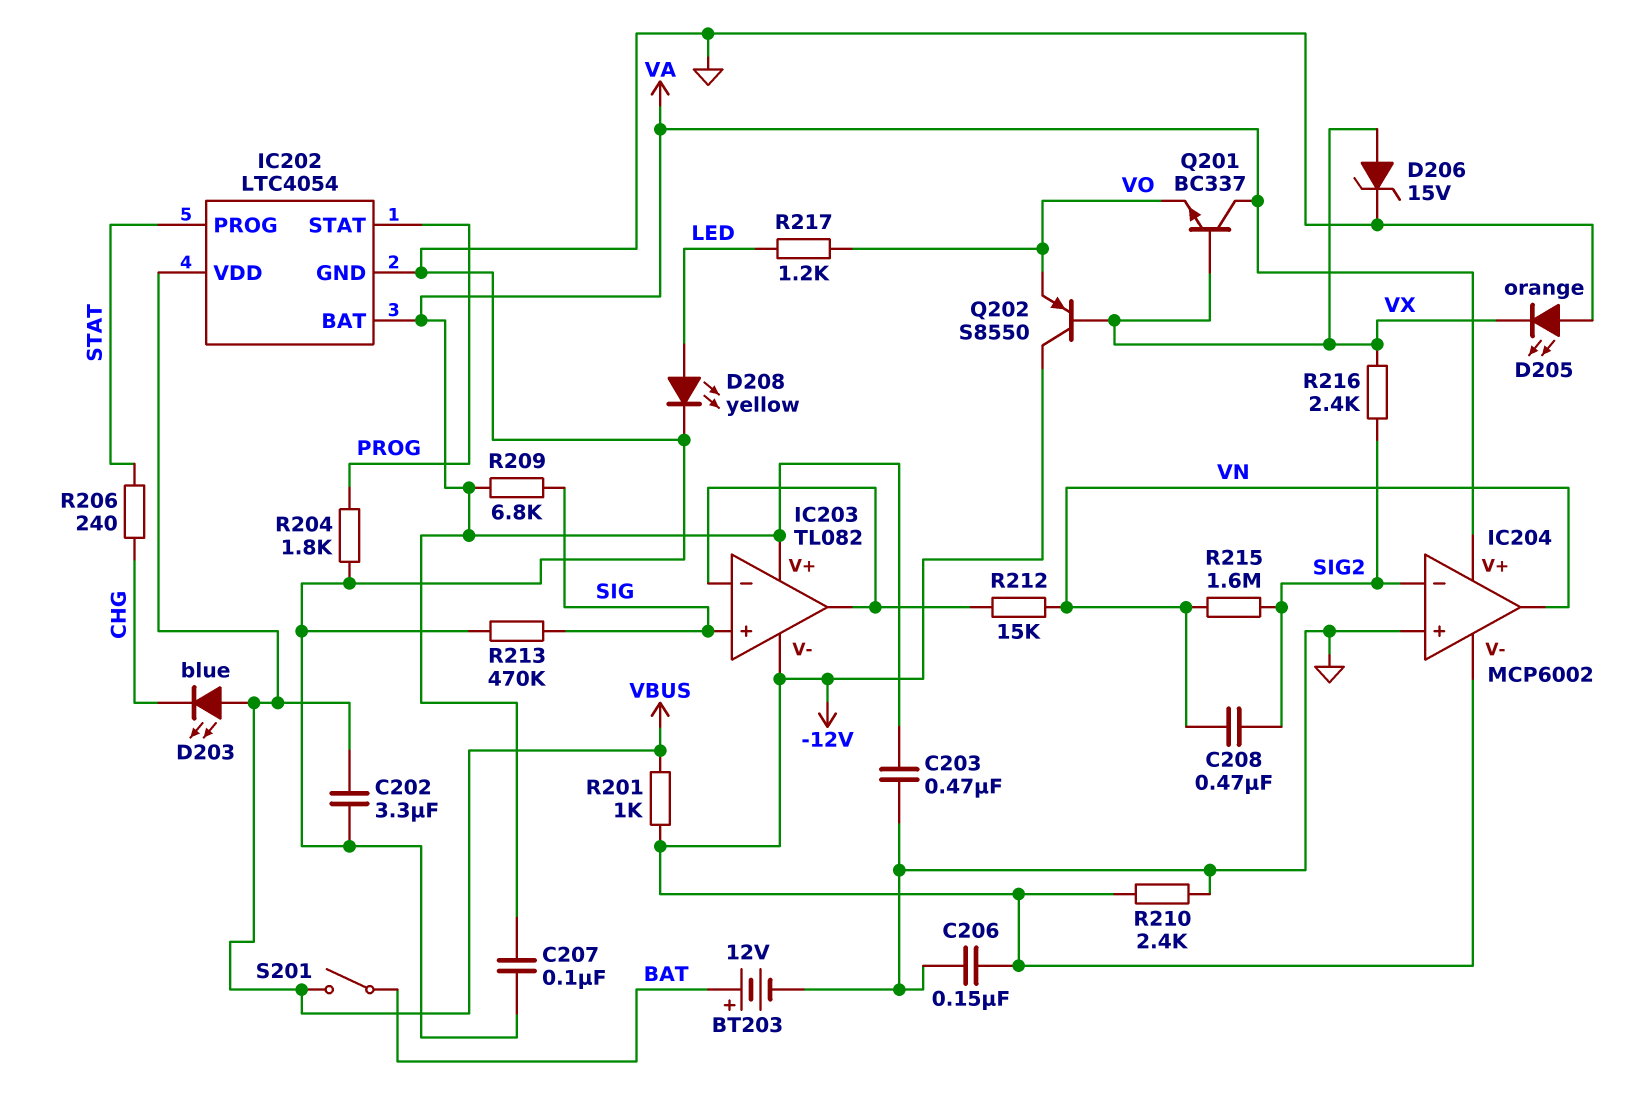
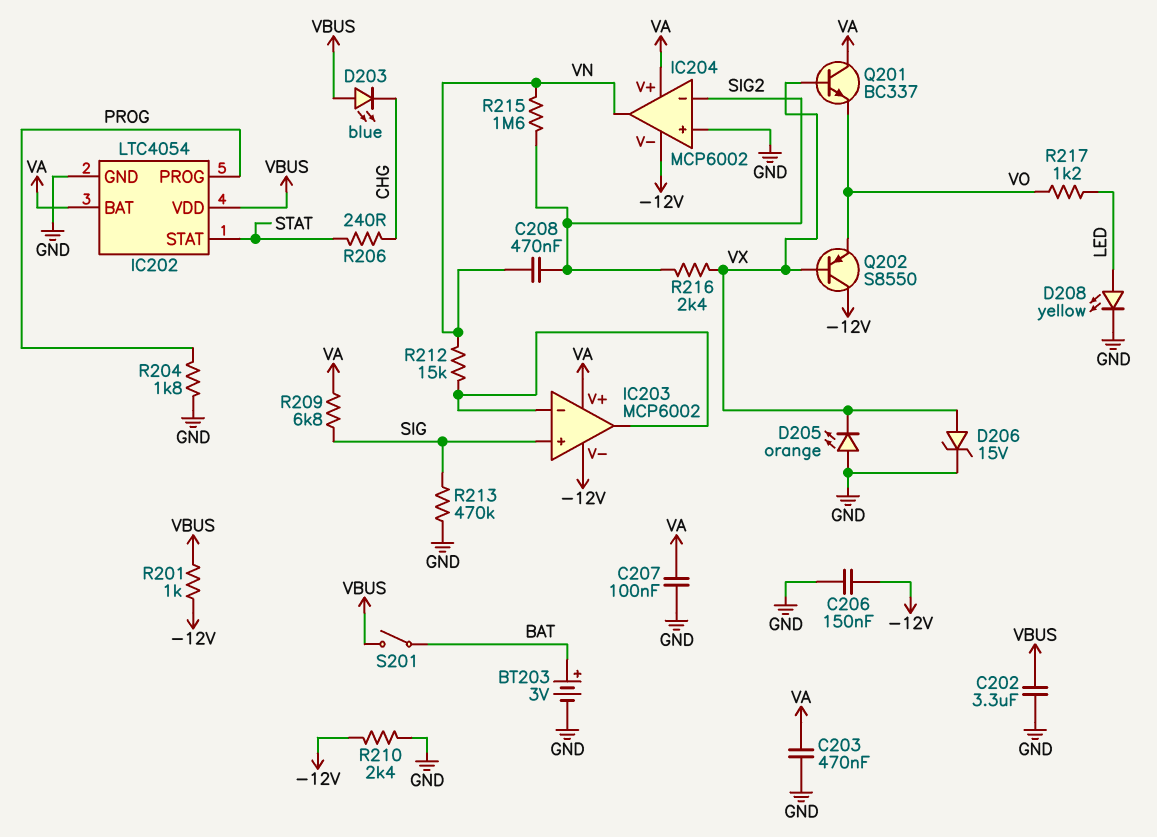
BT203: 12V (plus BAT, minus GND) -> 3V (plus BAT, minus GND)
IC202 pin PROG: STAT -> PROG
IC202 pin STAT: PROG -> STAT
IC203: TL082 -> MCP6002

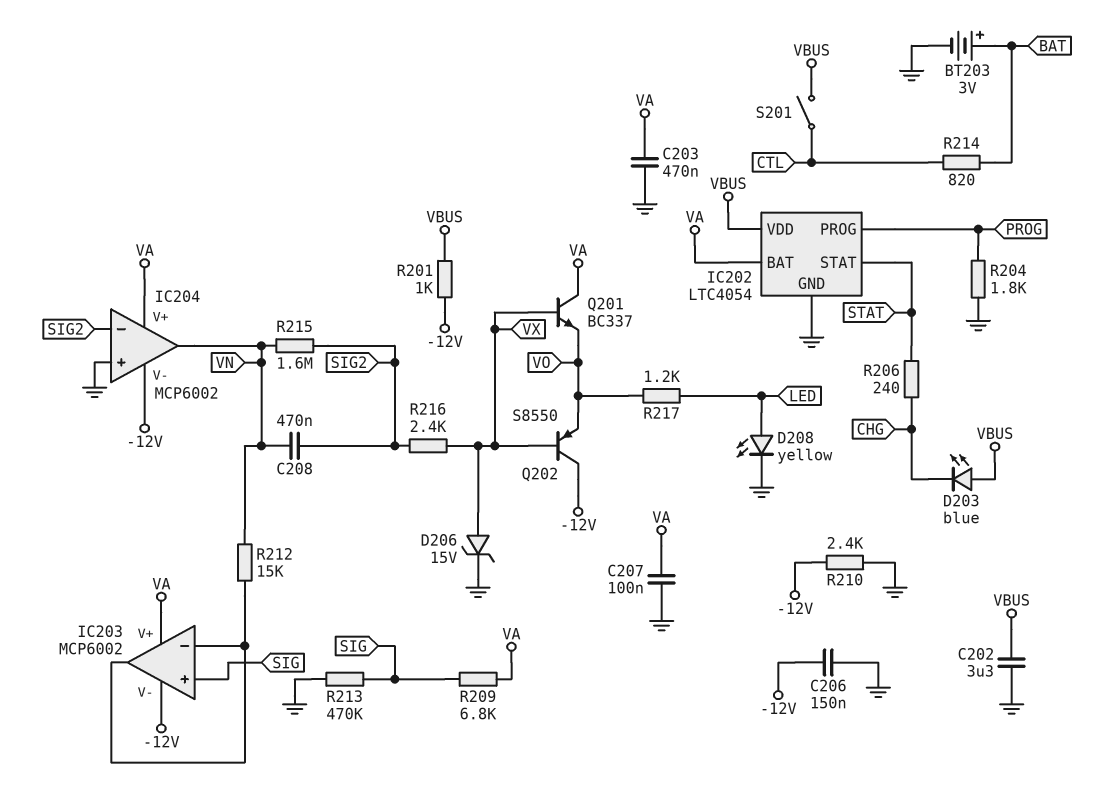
D205: LED orange (A GND, K VX) -> none
R214: none -> 820 (BAT, CTL)
S201: switch (BAT, VBUS) -> switch (CTL, VBUS)

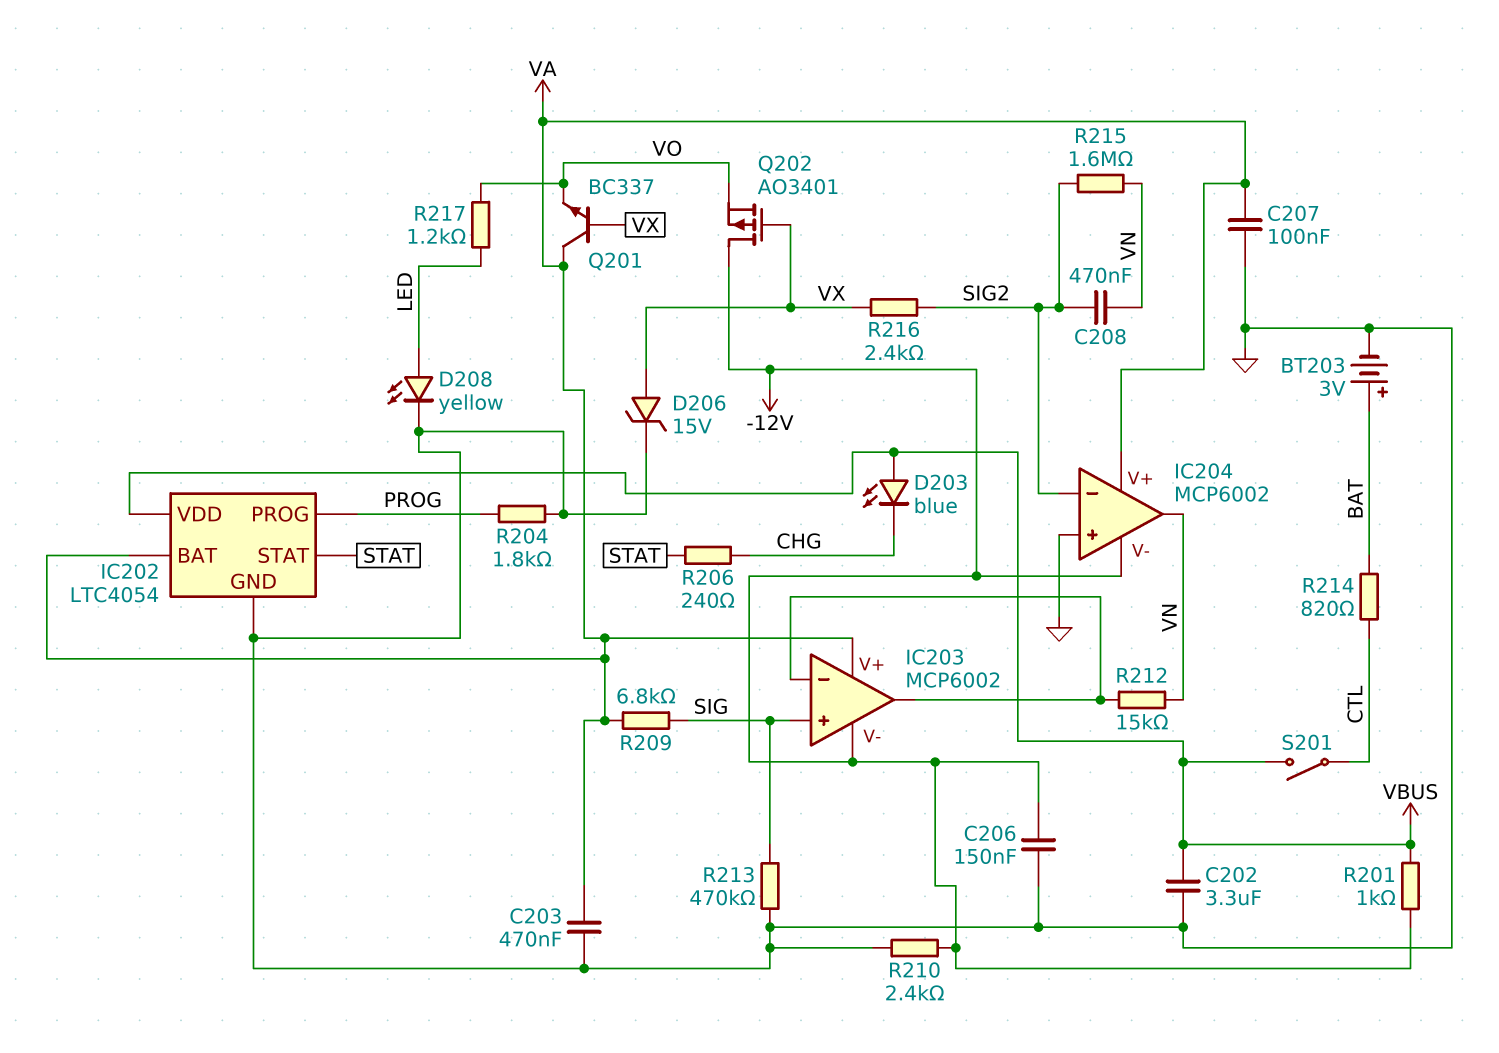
Q202: PNP S8550 (B VX, C -12V, E VO) -> PMOS AO3401 (G VX, D -12V, S VO)

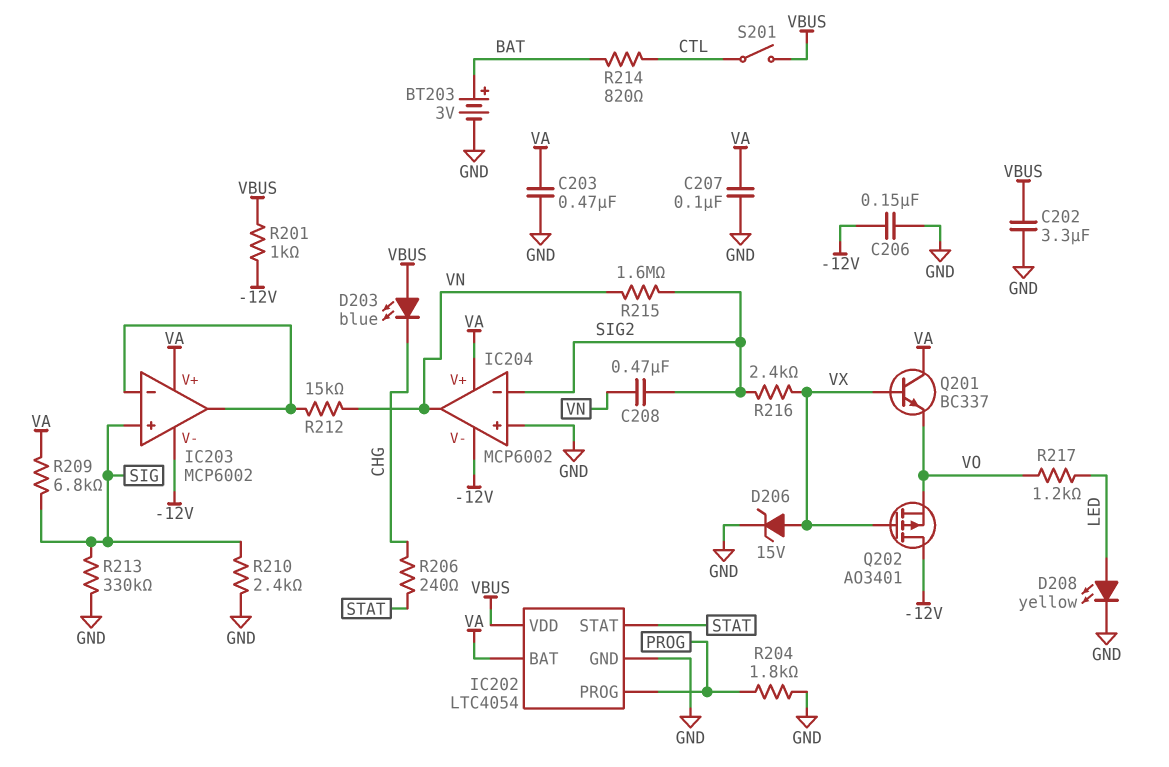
R210: 2.4k (-12V, GND) -> 2.4k (GND, SIG)
R213: 470k (GND, SIG) -> 330k (GND, SIG)

